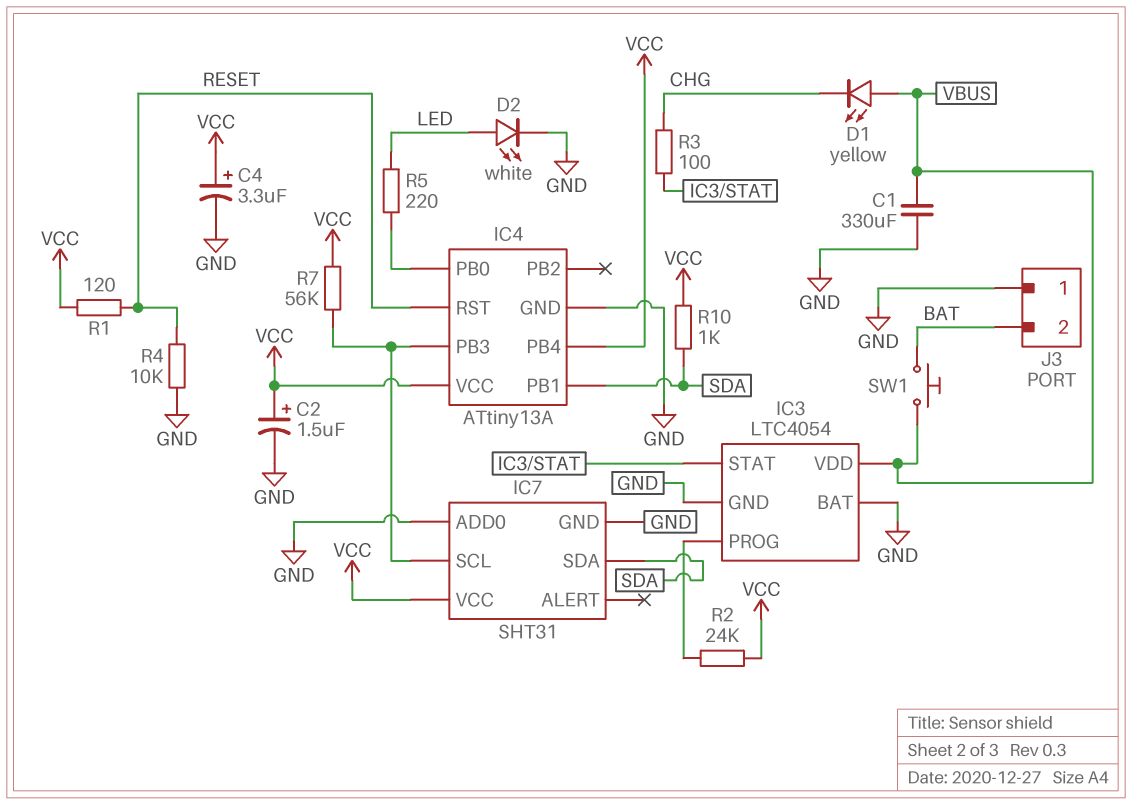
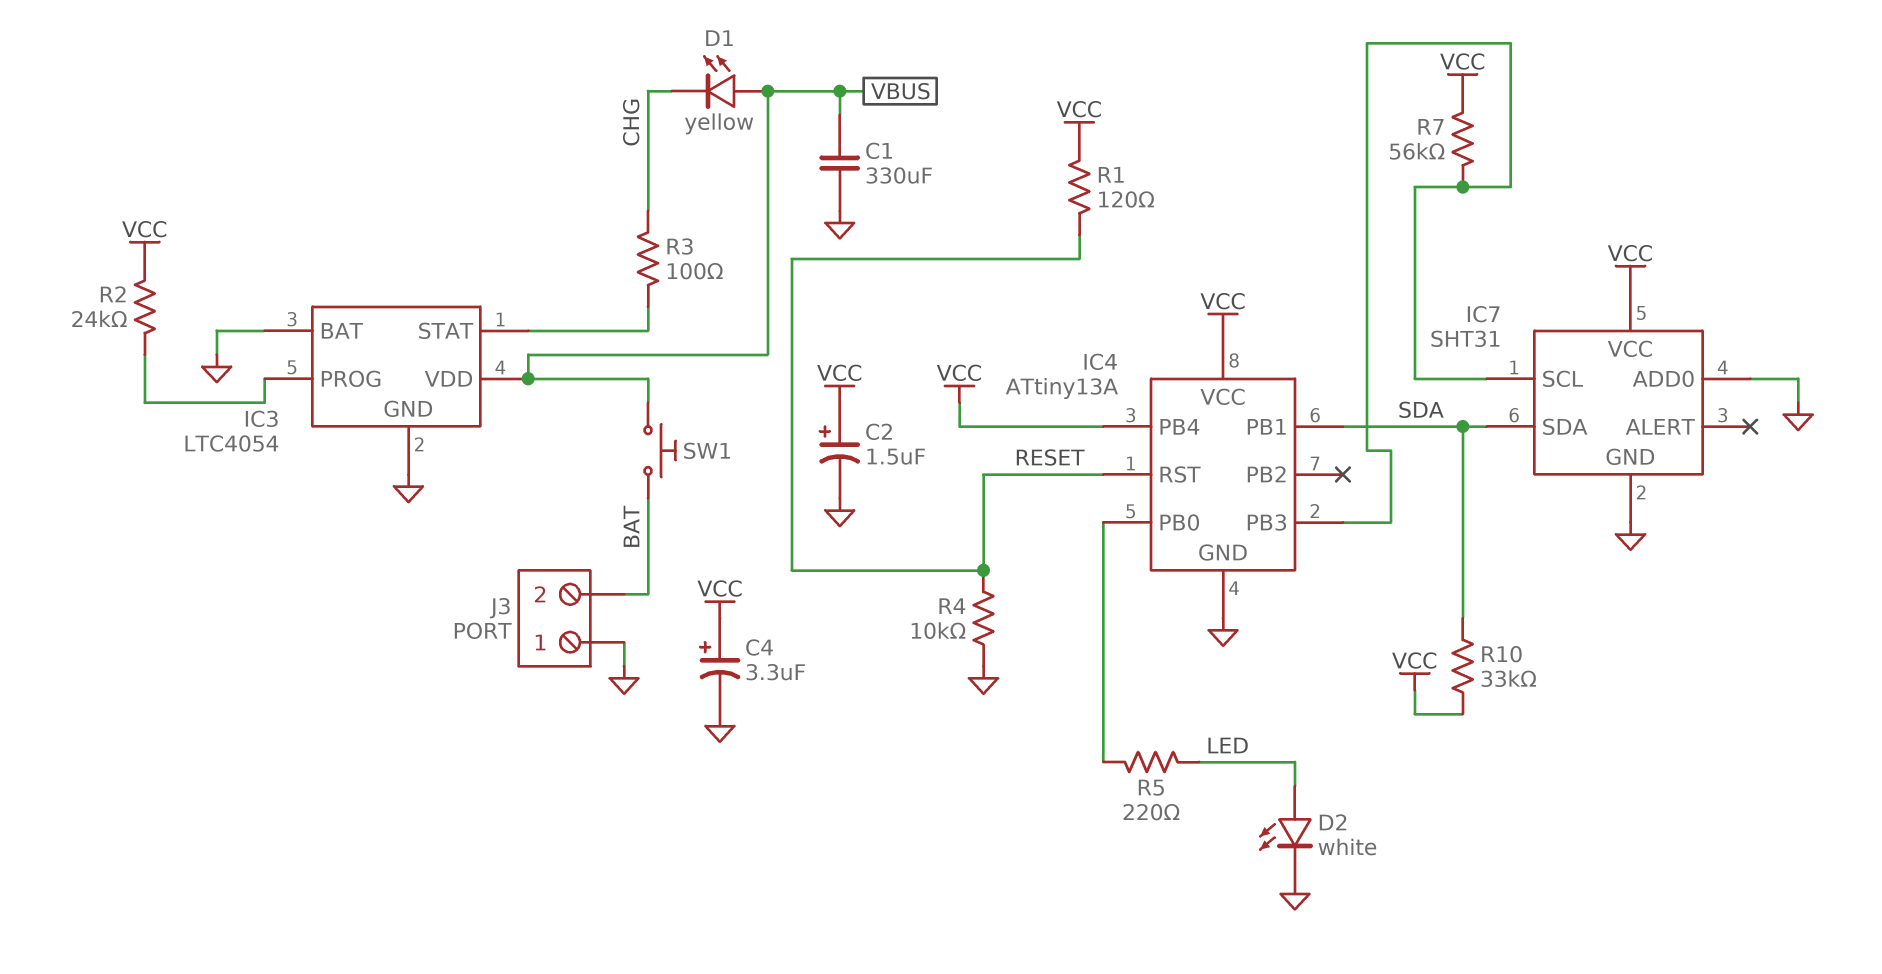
R10: 1k (SDA, VCC) -> 33k (SDA, VCC)

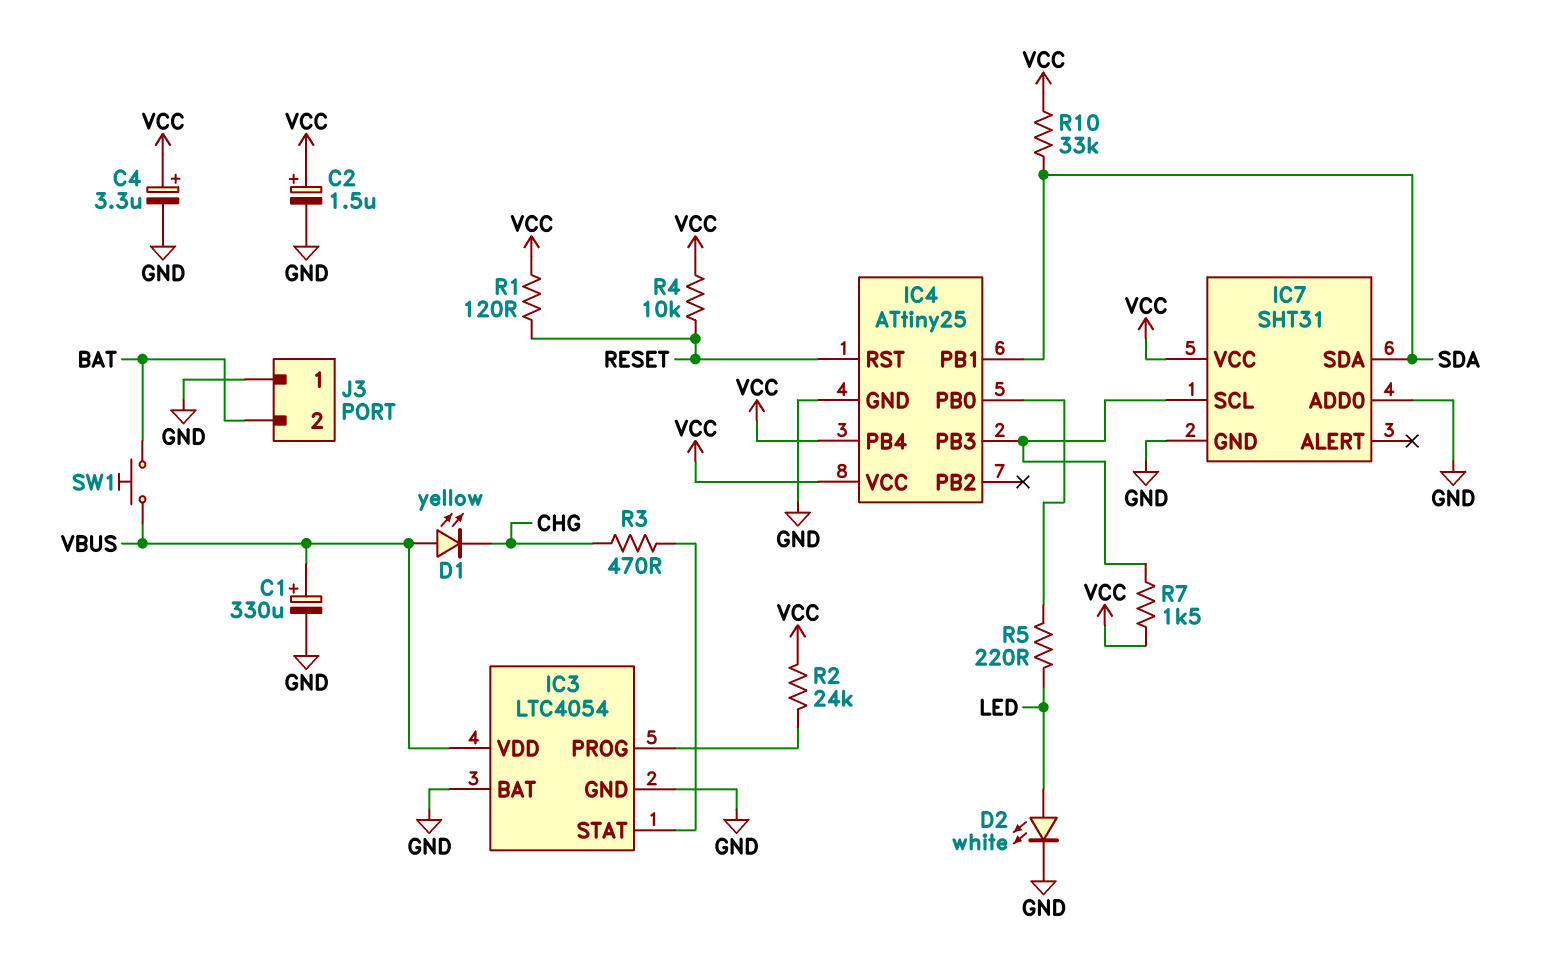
C1: 330uF (GND, VBUS) -> 330uF (plus VBUS, minus GND)
IC4: ATtiny13A -> ATtiny25
R3: 100 (CHG, IC3/STAT) -> 470 (CHG, IC3/STAT)
R4: 10k (GND, RESET) -> 10k (RESET, VCC)
R7: 56k (IC4/PB3, VCC) -> 1.5k (IC4/PB3, VCC)

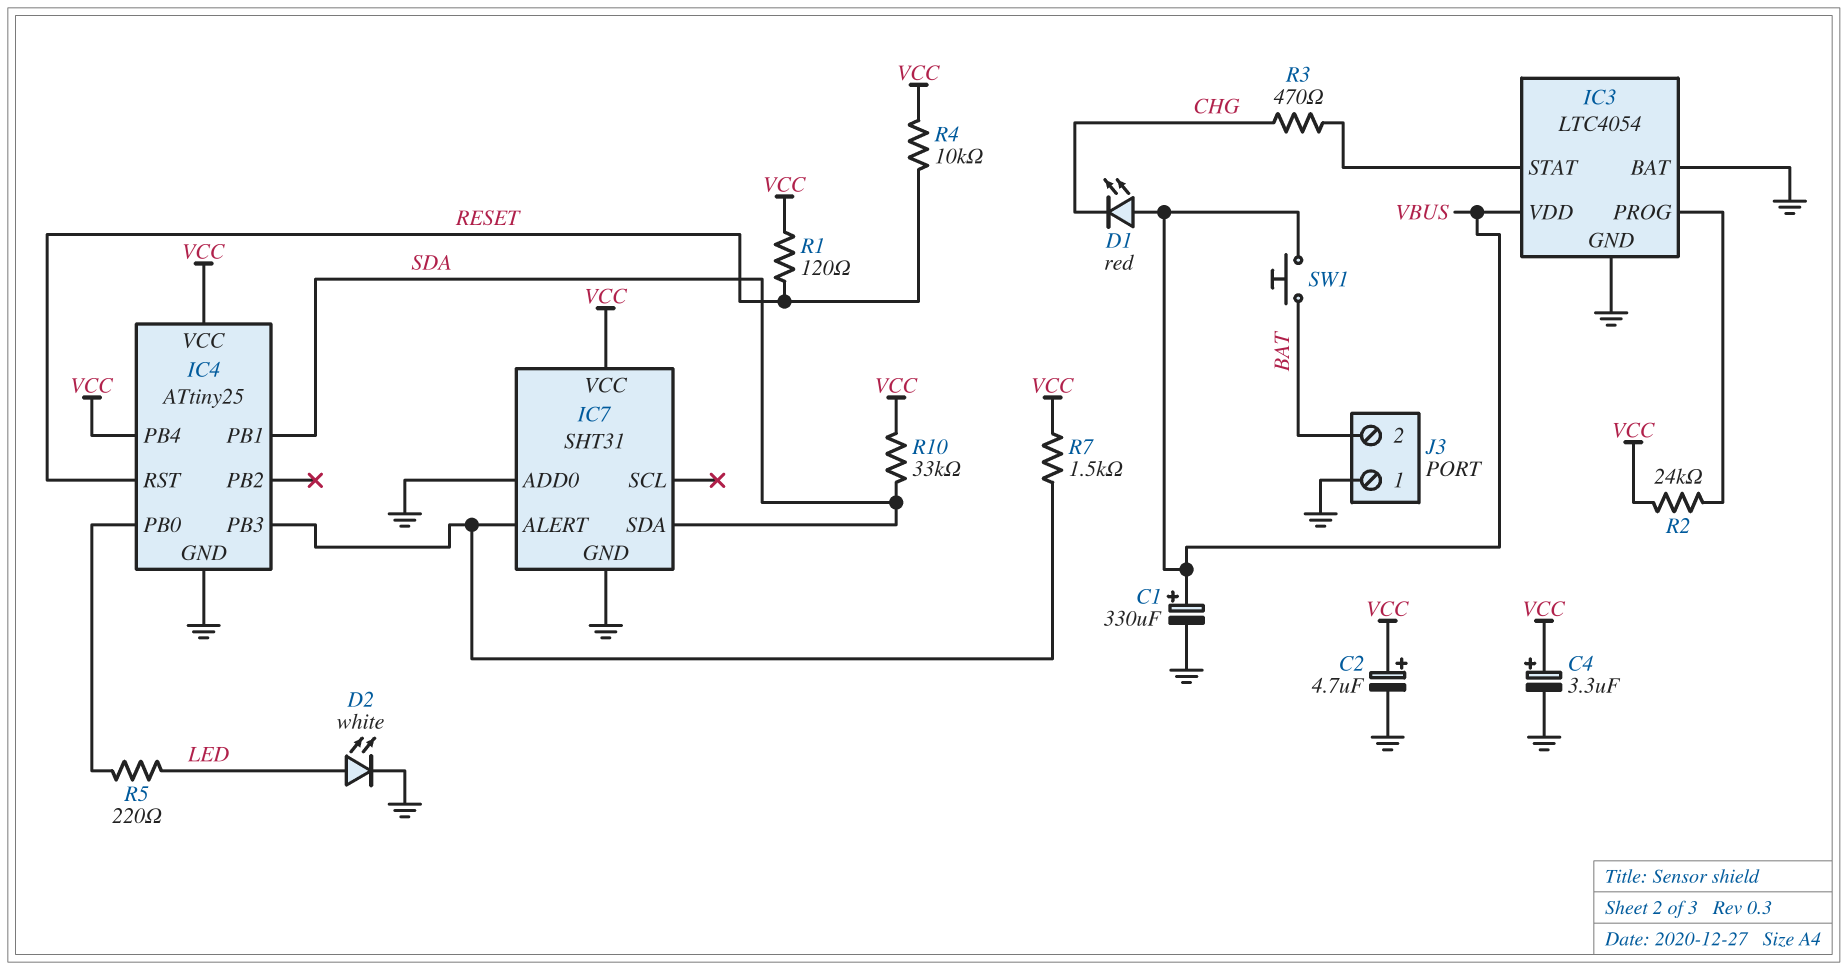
C2: 1.5uF (plus VCC, minus GND) -> 4.7uF (plus VCC, minus GND)
D1: LED yellow (A VBUS, K CHG) -> LED red (A VBUS, K CHG)
IC7 pin ALERT: none -> IC4/PB3
IC7 pin SCL: IC4/PB3 -> none

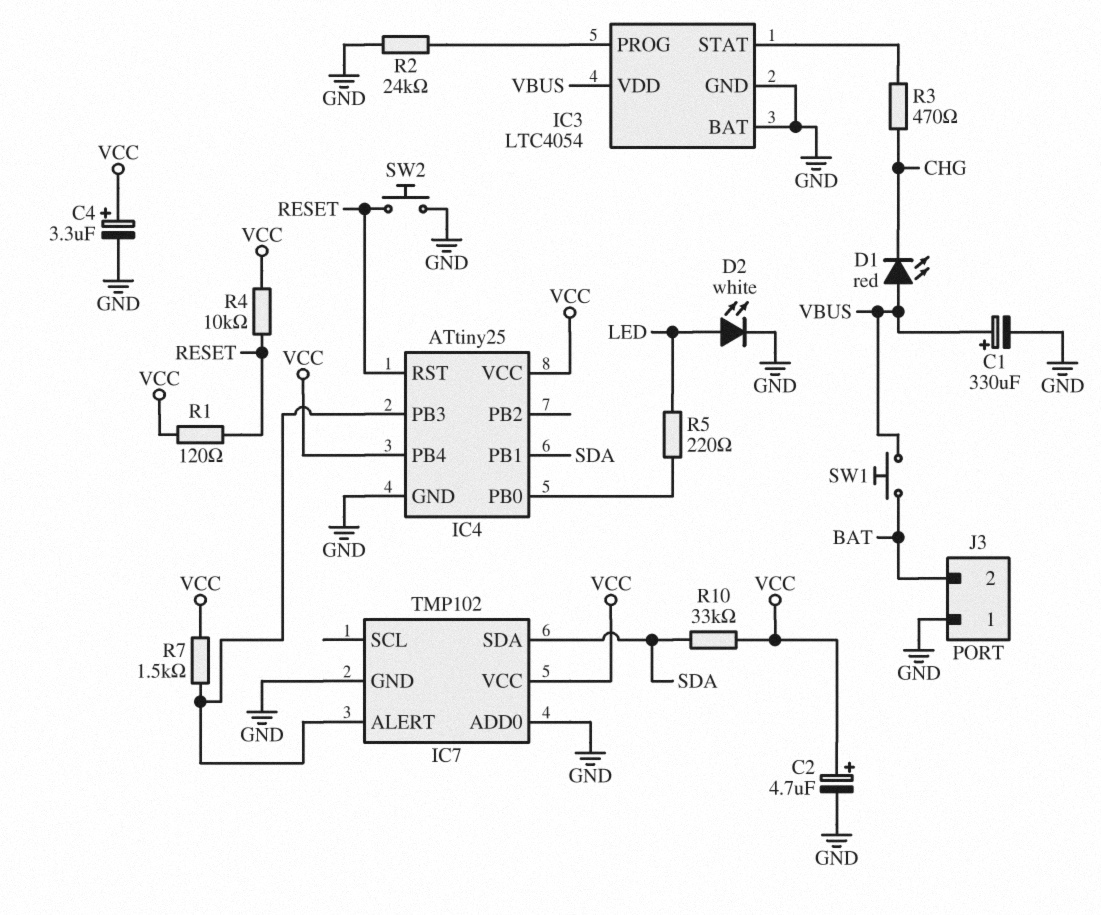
IC7: SHT31 -> TMP102
R2: 24k (IC3/PROG, VCC) -> 24k (GND, IC3/PROG)
SW2: none -> button (GND, RESET)

